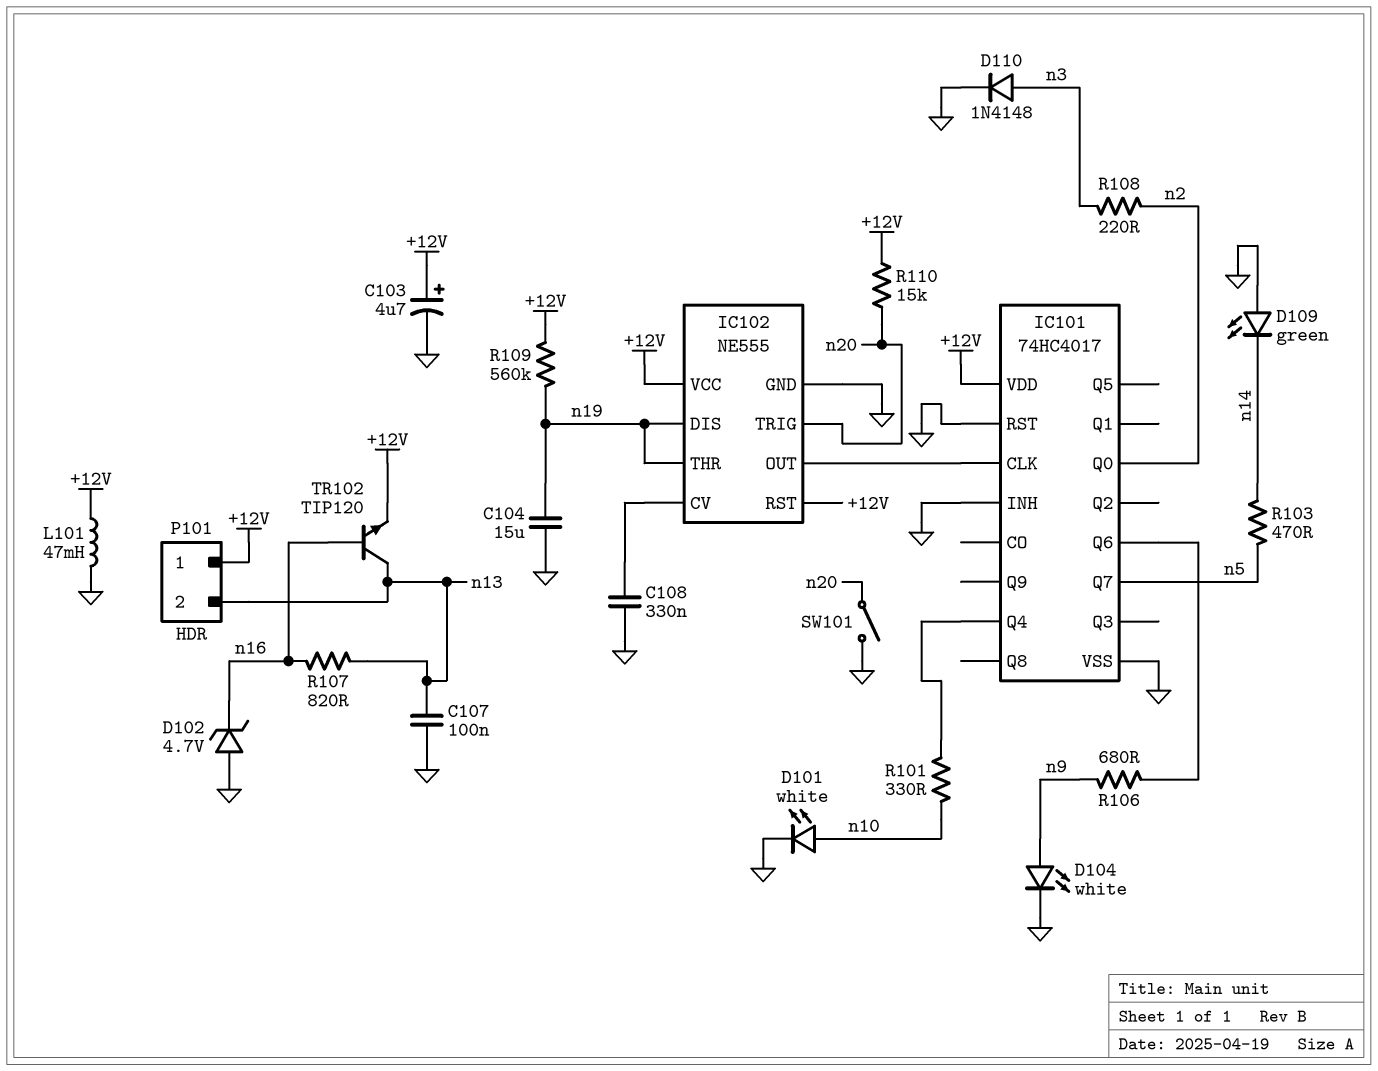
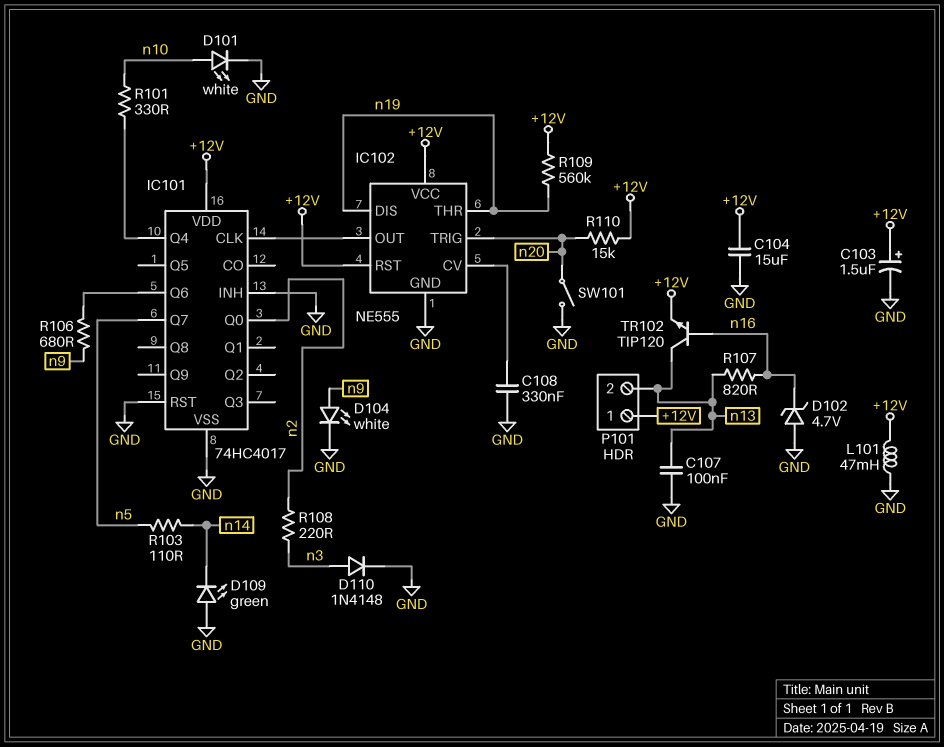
C103: 4.7uF (plus +12V, minus GND) -> 1.5uF (plus +12V, minus GND)
C104: 15uF (GND, n19) -> 15uF (+12V, GND)
R103: 470 (n5, n14) -> 110 (n5, n14)

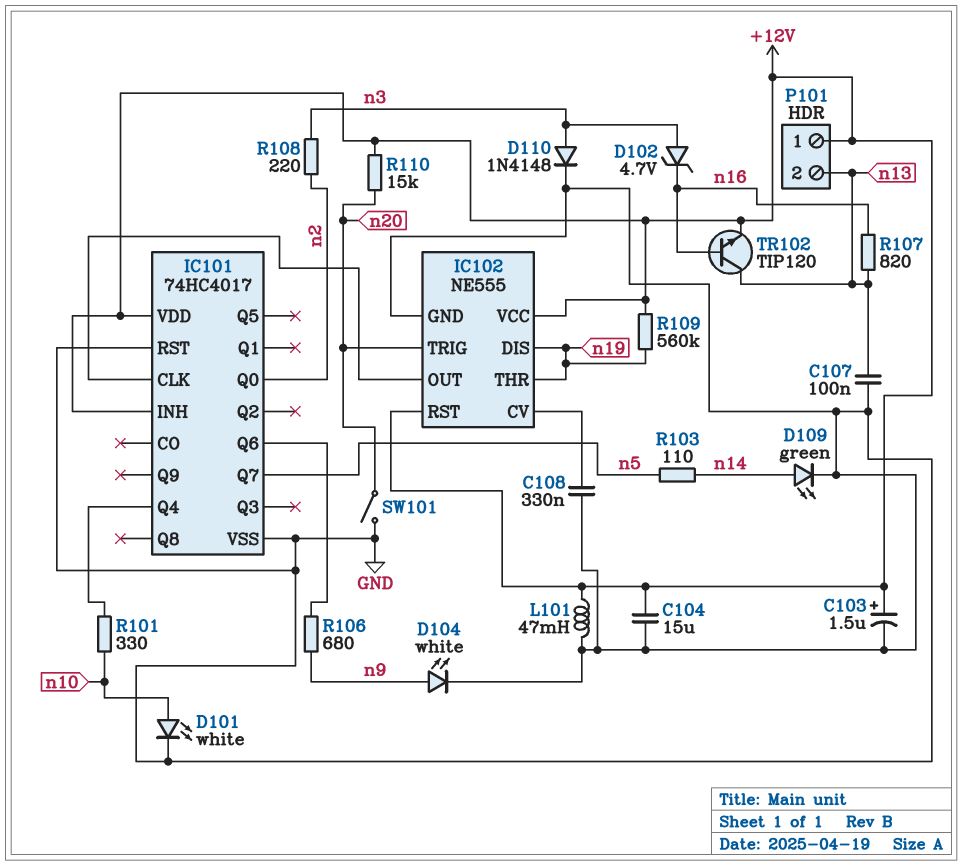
D102: zener 4.7V (A GND, K n16) -> zener 4.7V (A n3, K n16)
D109: LED green (A GND, K n14) -> LED green (A n14, K GND)
IC101 pin INH: GND -> +12V

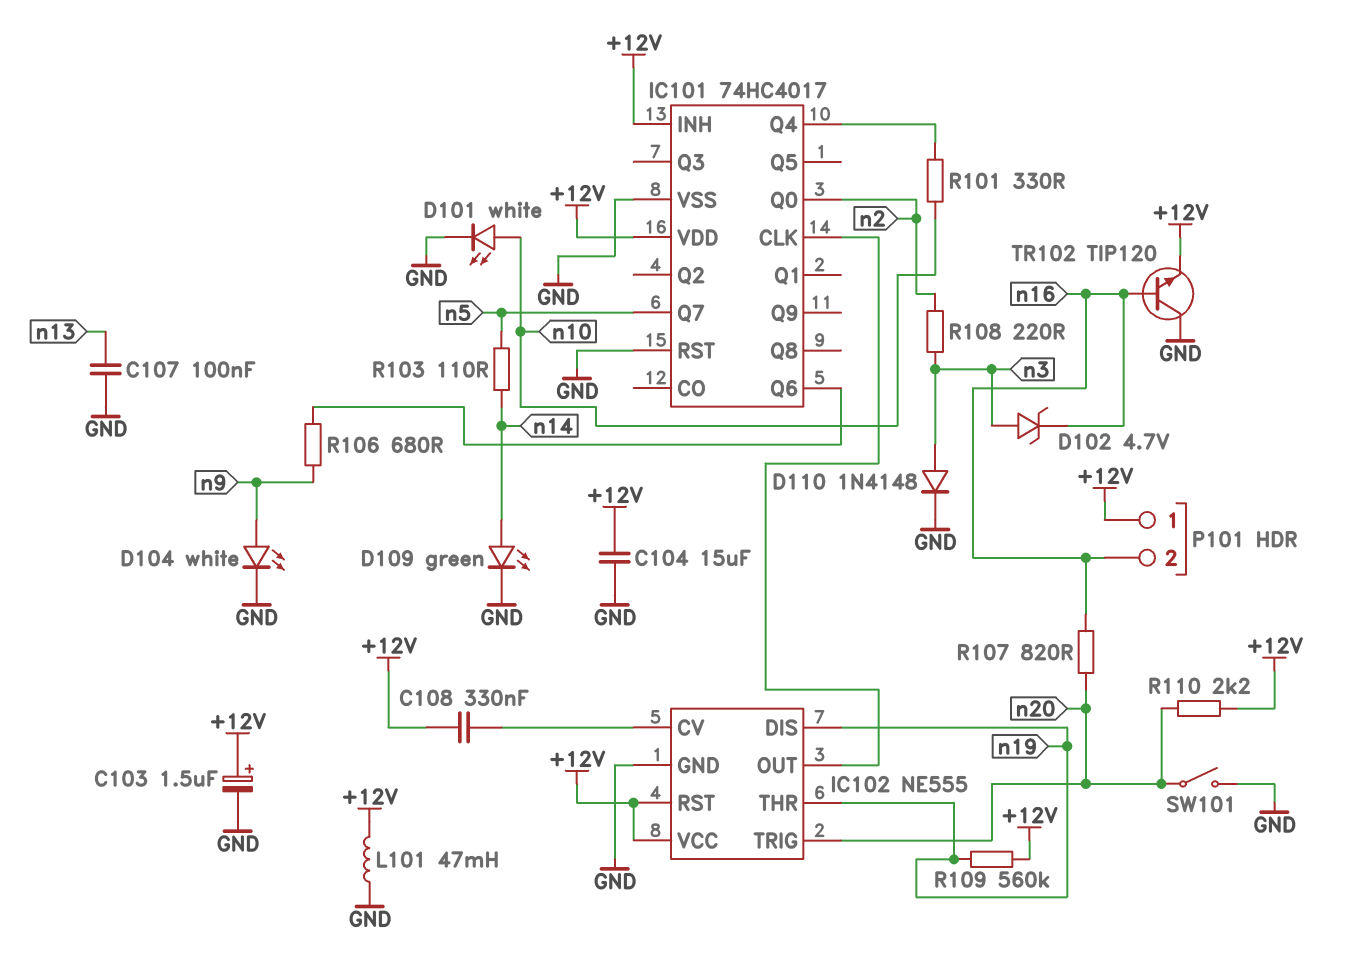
C108: 330nF (GND, IC102/CV) -> 330nF (+12V, IC102/CV)
P101 pin 2: n13 -> n16
R107: 820 (n13, n16) -> 820 (n16, n20)
R110: 15k (+12V, n20) -> 2.2k (+12V, n20)
TR102: NPN TIP120 (B n16, C n13, E +12V) -> NPN TIP120 (B n16, C GND, E +12V)

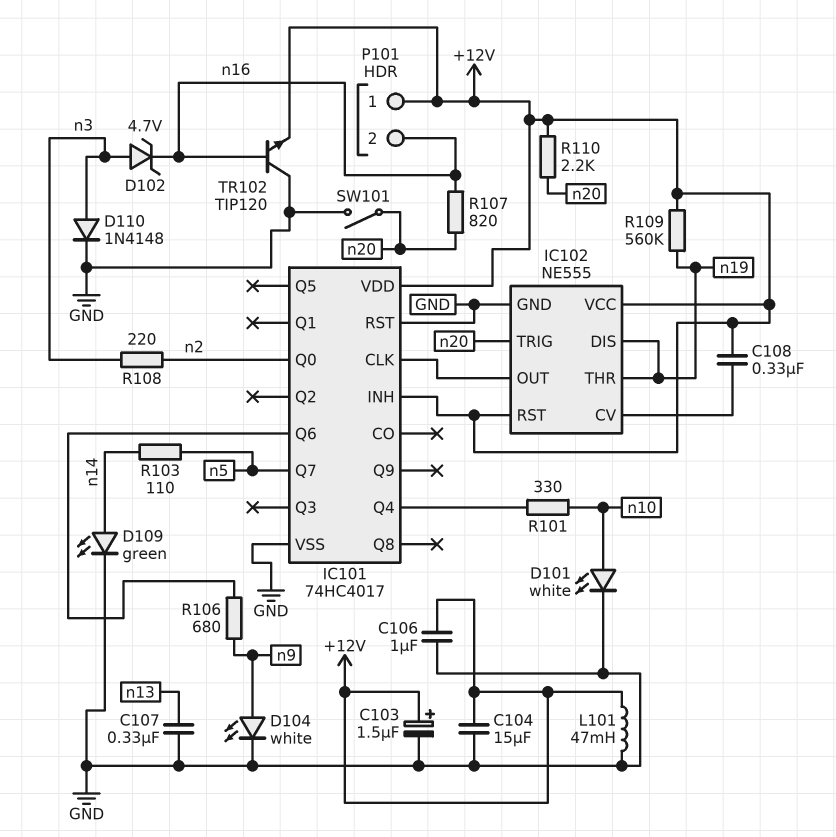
C106: none -> 1uF (+12V, GND)
C107: 100nF (GND, n13) -> 330nF (GND, n13)

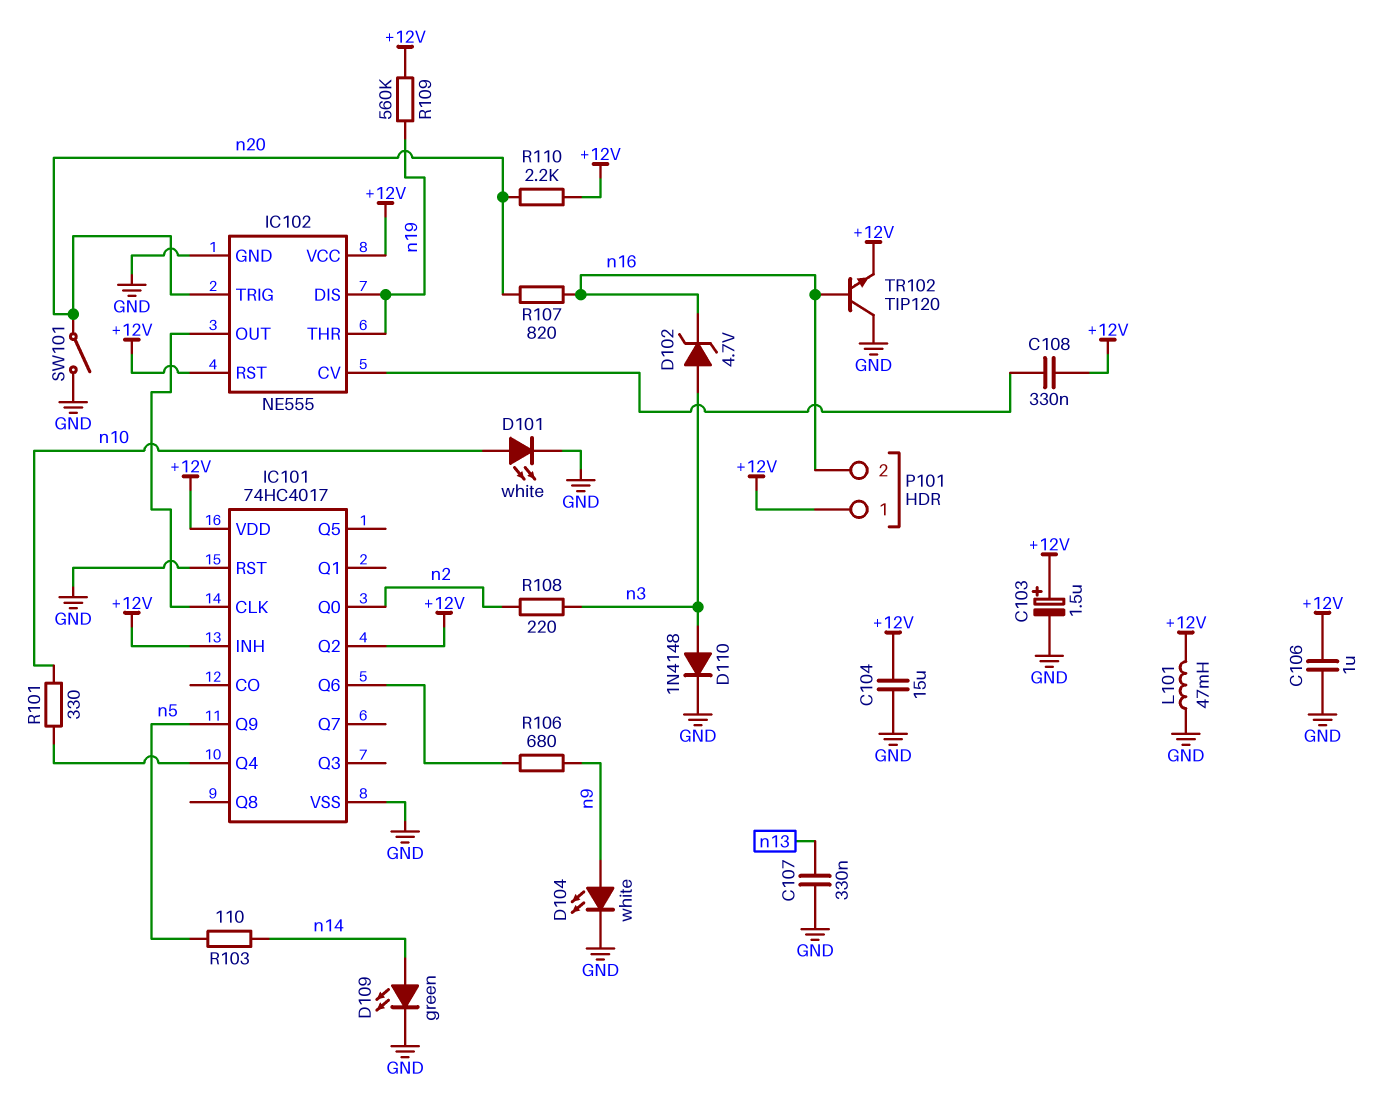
IC101 pin Q2: none -> +12V
IC101 pin Q7: n5 -> none
IC101 pin Q9: none -> n5

